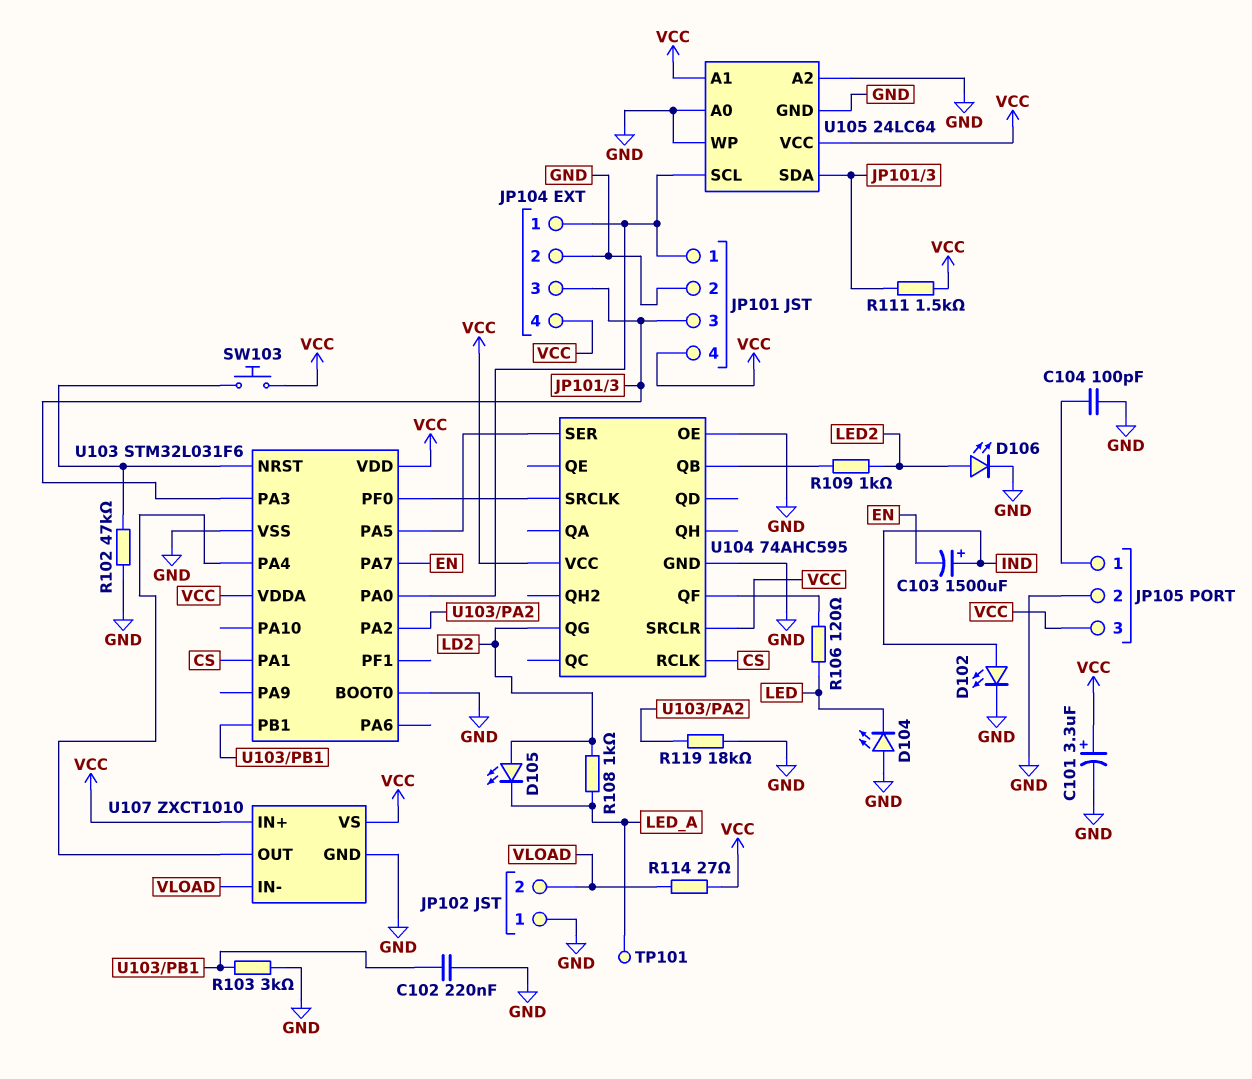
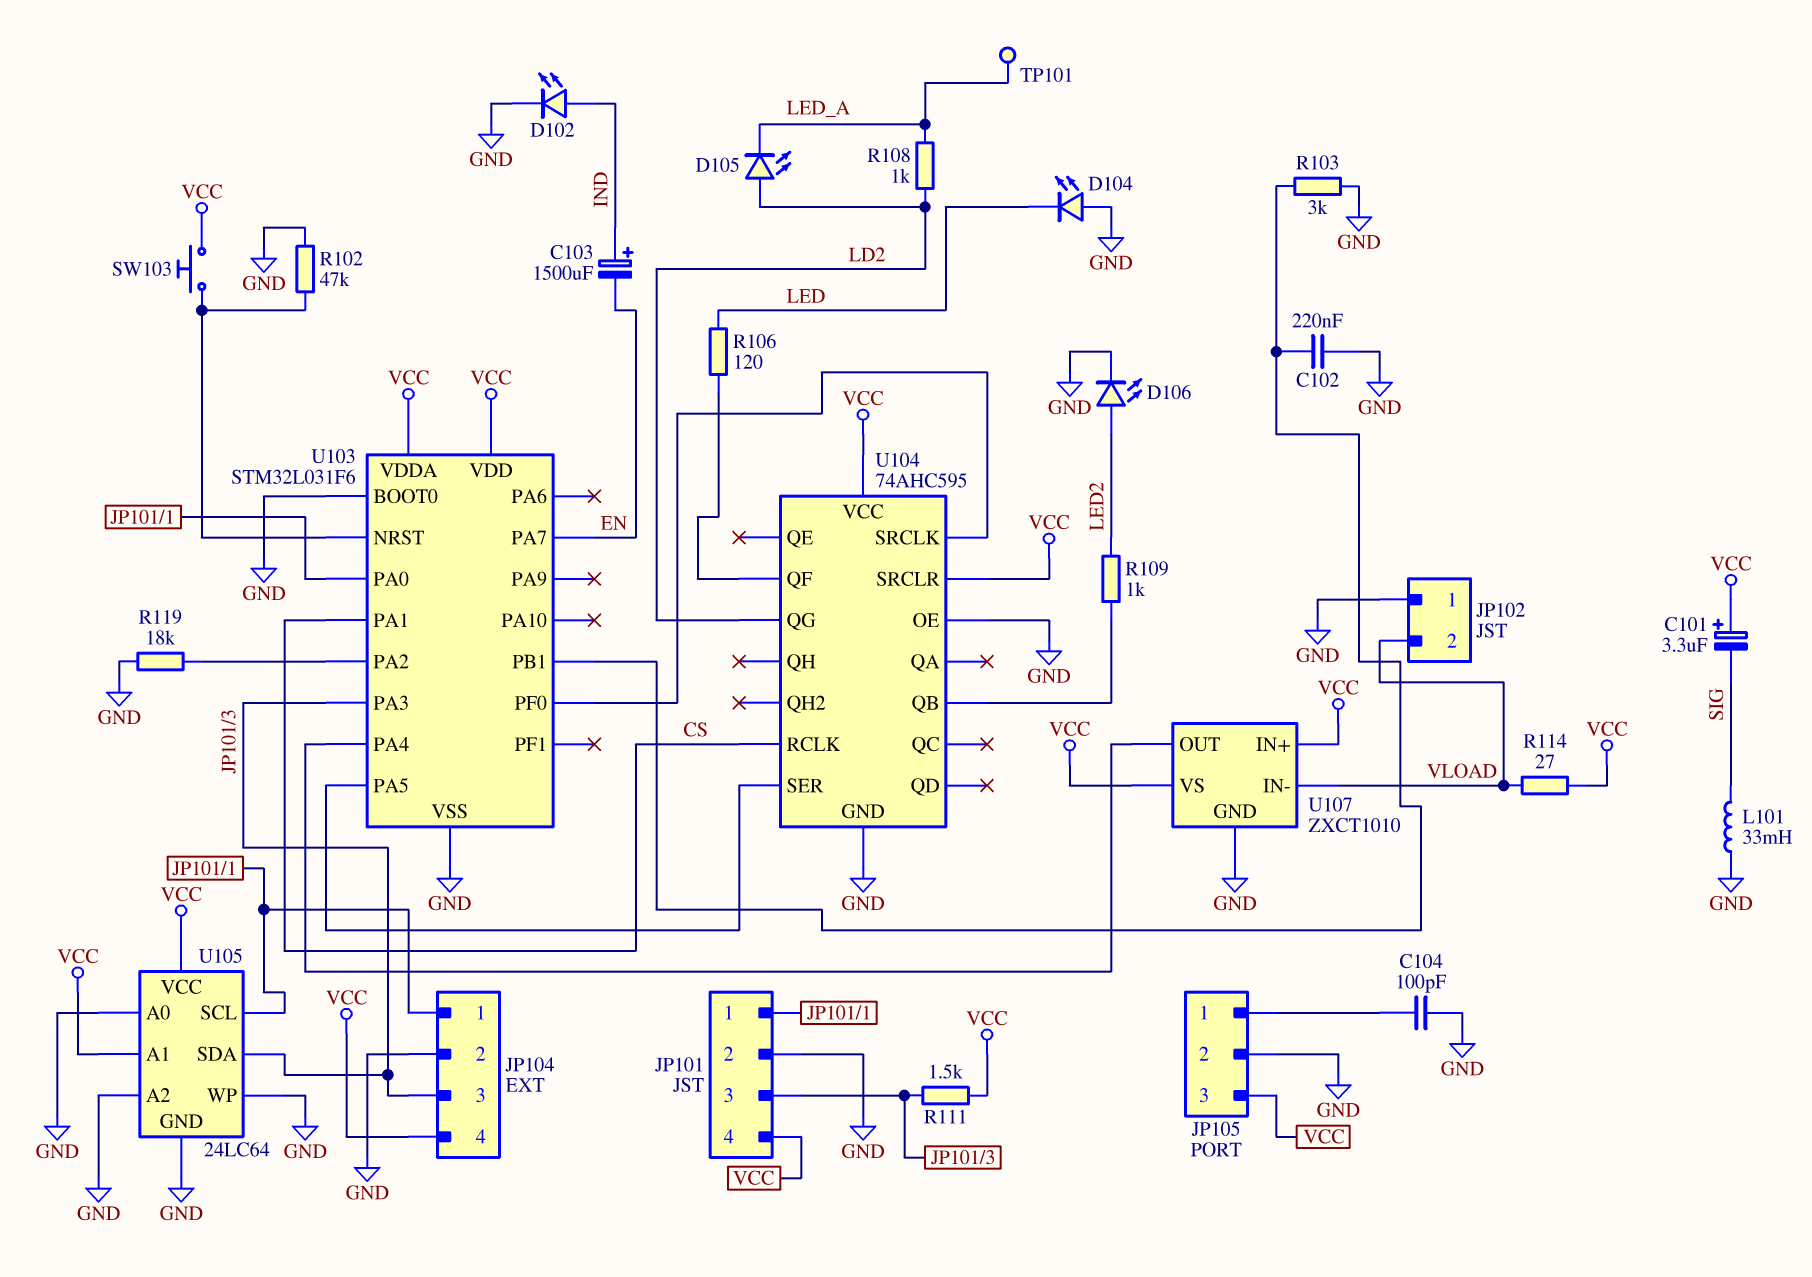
C101: 3.3uF (plus VCC, minus GND) -> 3.3uF (plus VCC, minus SIG)
L101: none -> 33mH (GND, SIG)

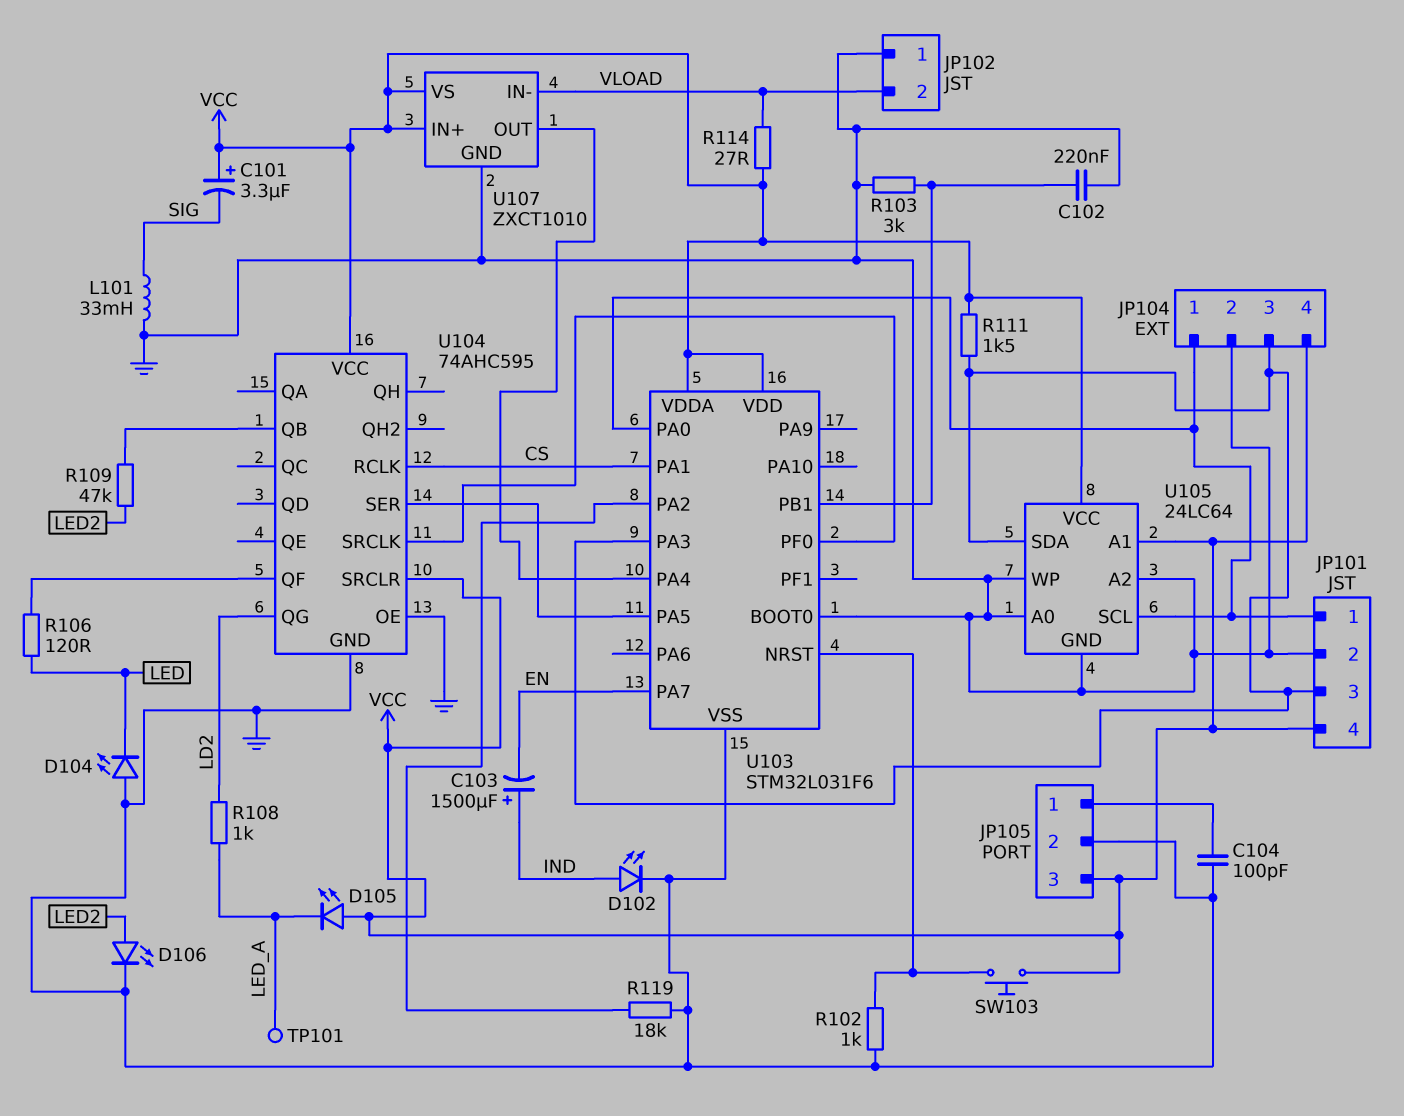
D105: LED (A LD2, K LED_A) -> LED (A VCC, K LED_A)
R102: 47k (GND, U103/NRST) -> 1k (GND, U103/NRST)
R109: 1k (LED2, U104/QB) -> 47k (LED2, U104/QB)

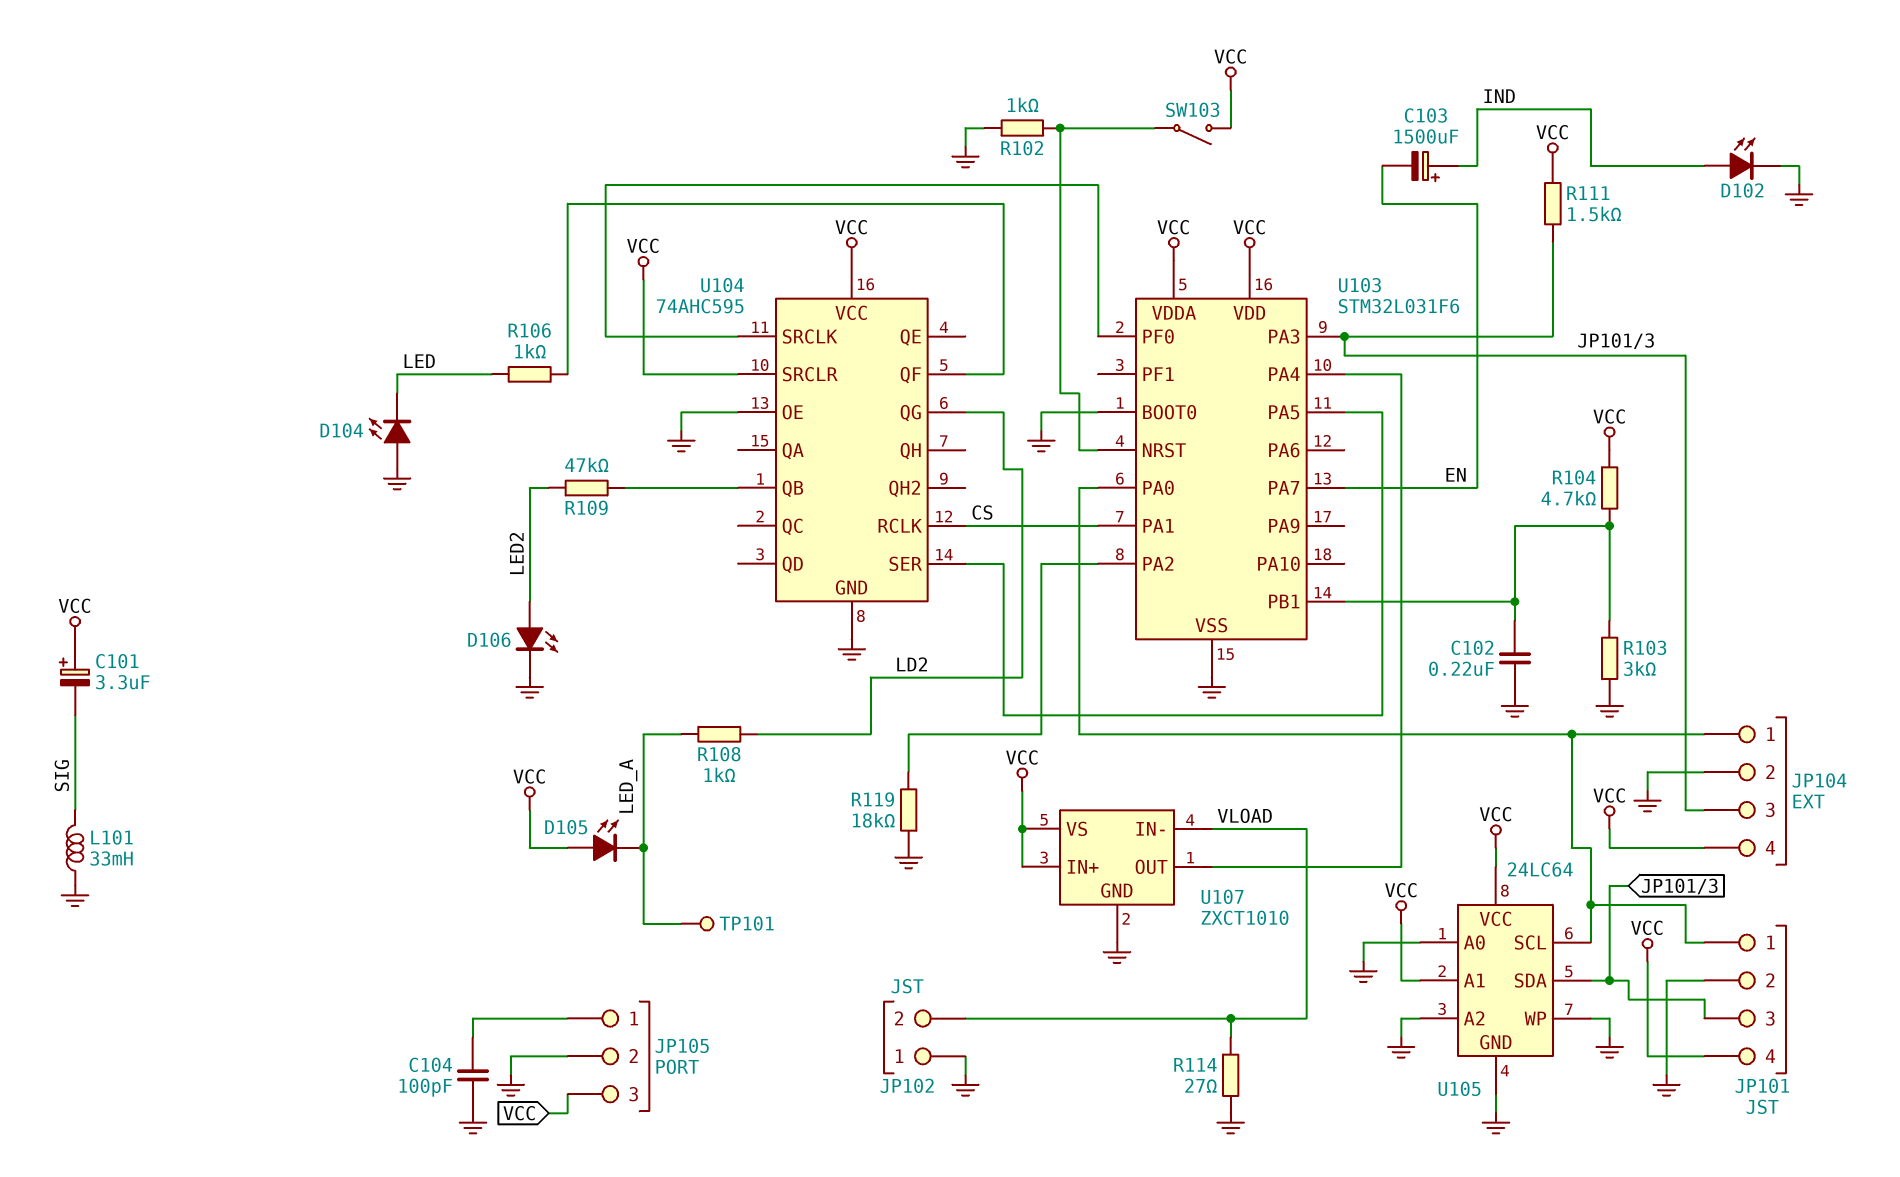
R104: none -> 4.7k (U103/PB1, VCC)
R106: 120 (LED, U104/QF) -> 1k (LED, U104/QF)
R114: 27 (VCC, VLOAD) -> 27 (GND, VLOAD)
SW103: button (U103/NRST, VCC) -> switch (U103/NRST, VCC)

